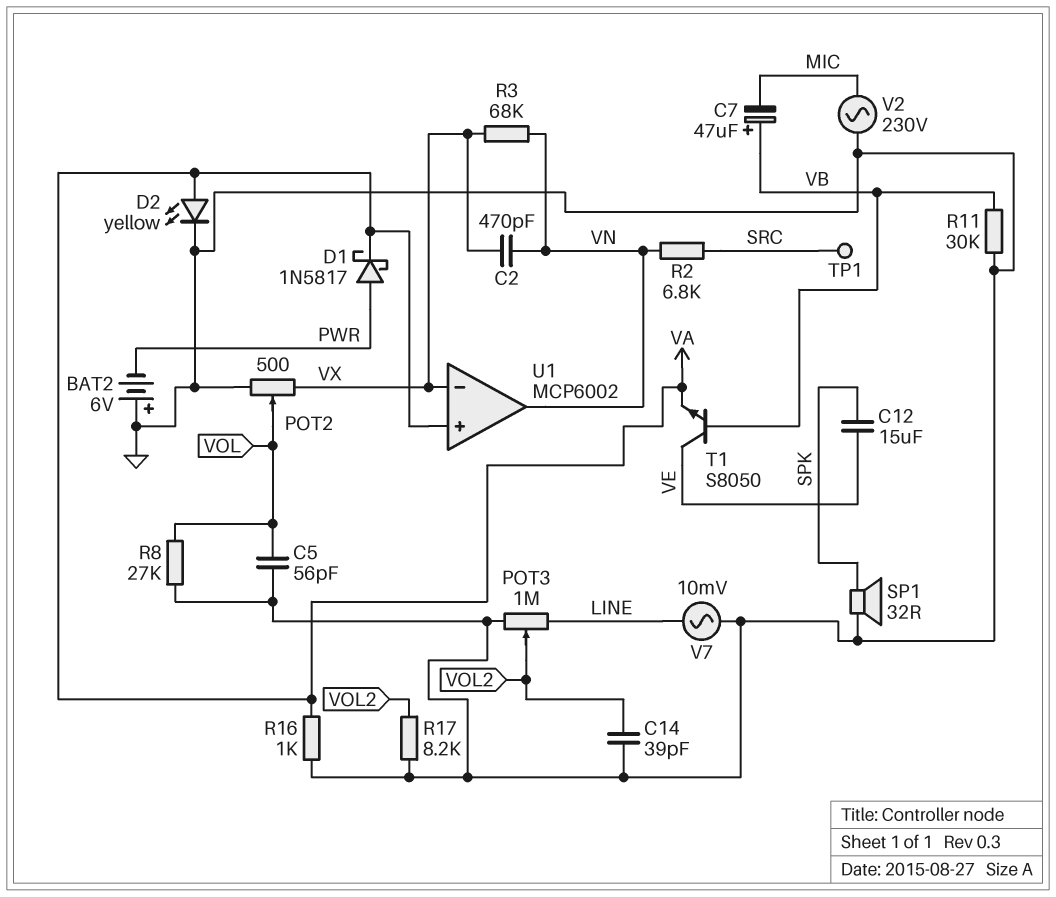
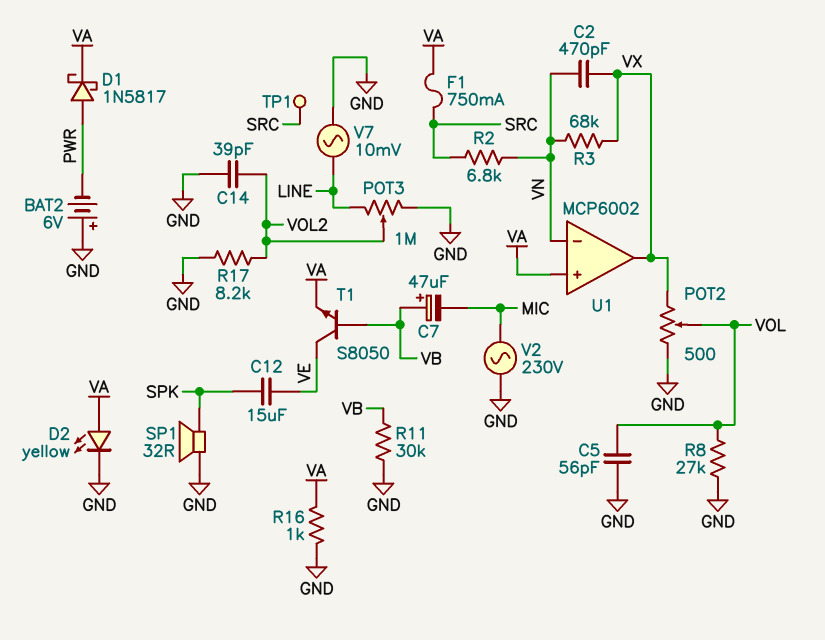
F1: none -> 750mA (SRC, VA)
U1 pin in-: VX -> VN
U1 pin out: VN -> VX

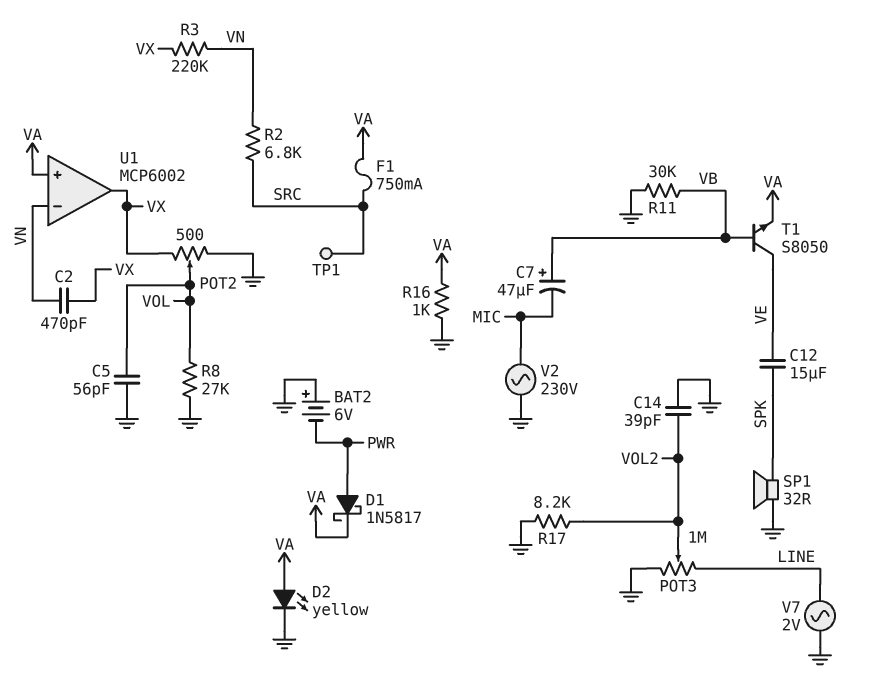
R3: 68k (VN, VX) -> 220k (VN, VX)
V7: AC 10mV (GND, LINE) -> AC 2V (GND, LINE)

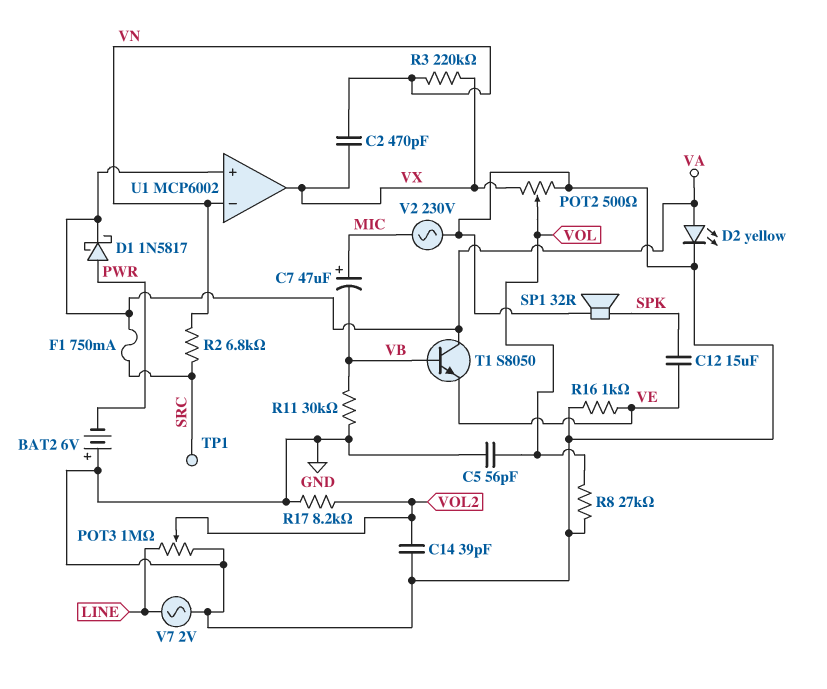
C7: 47uF (plus VB, minus MIC) -> 47uF (plus MIC, minus VB)
R16: 1k (GND, VA) -> 1k (GND, VE)
T1: NPN S8050 (B VB, C VE, E VA) -> NPN S8050 (B VB, C VA, E VE)

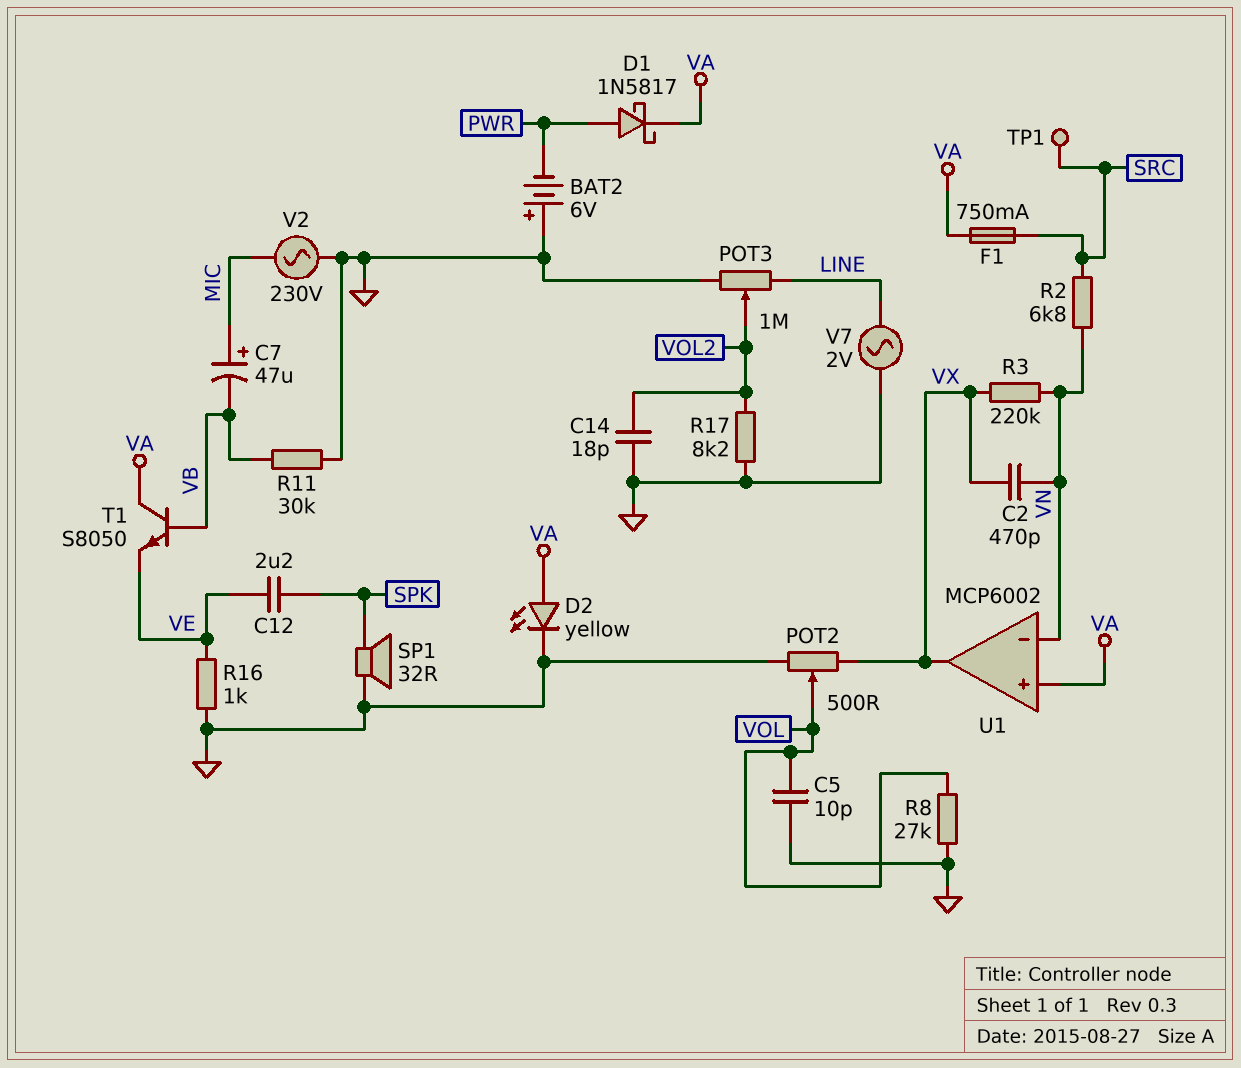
C5: 56pF (GND, VOL) -> 10pF (GND, VOL)
C12: 15uF (SPK, VE) -> 2.2uF (SPK, VE)
C14: 39pF (GND, VOL2) -> 18pF (GND, VOL2)

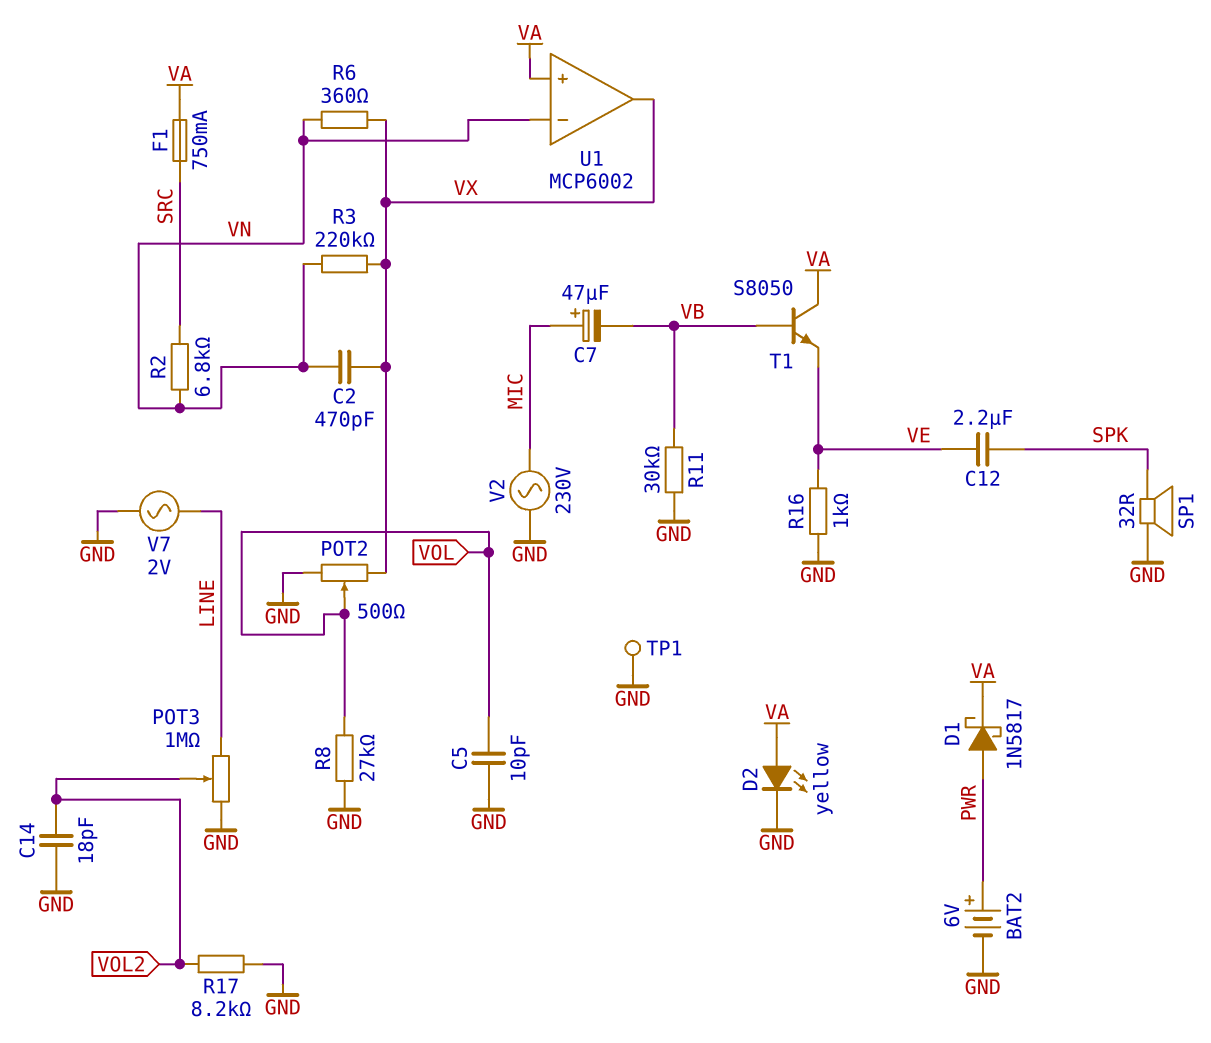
BAT2: 6V (plus GND, minus PWR) -> 6V (plus PWR, minus GND)
R6: none -> 360 (VN, VX)
TP1: test point (SRC) -> test point (GND)

